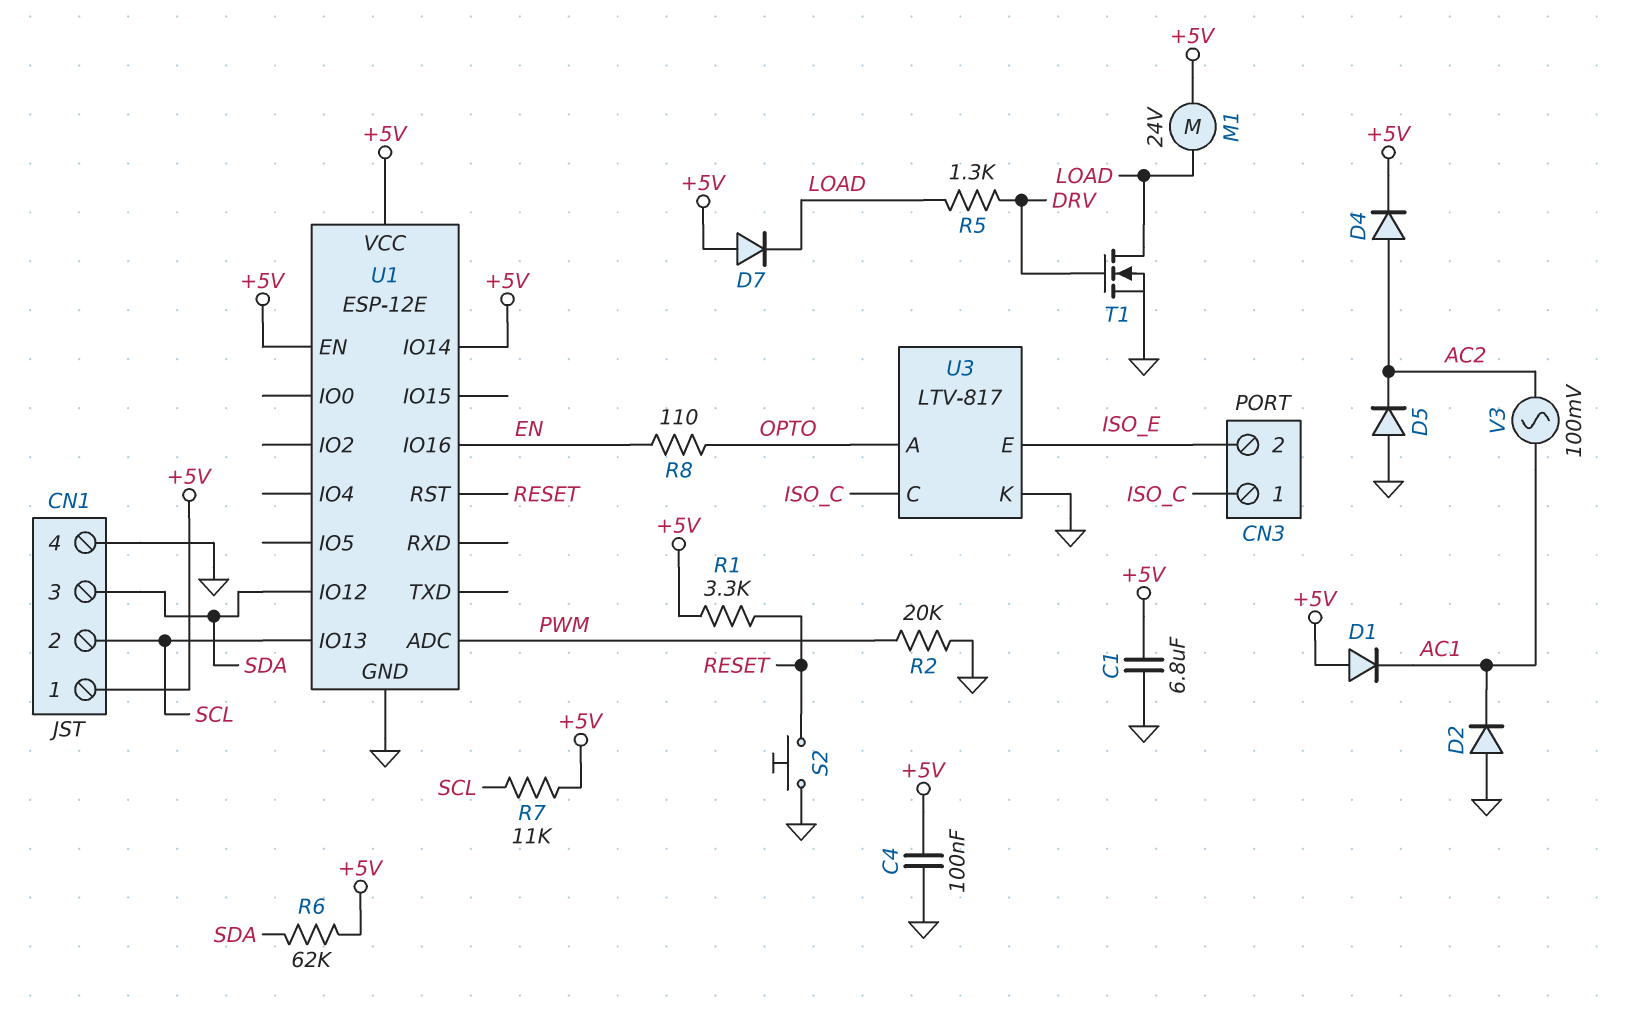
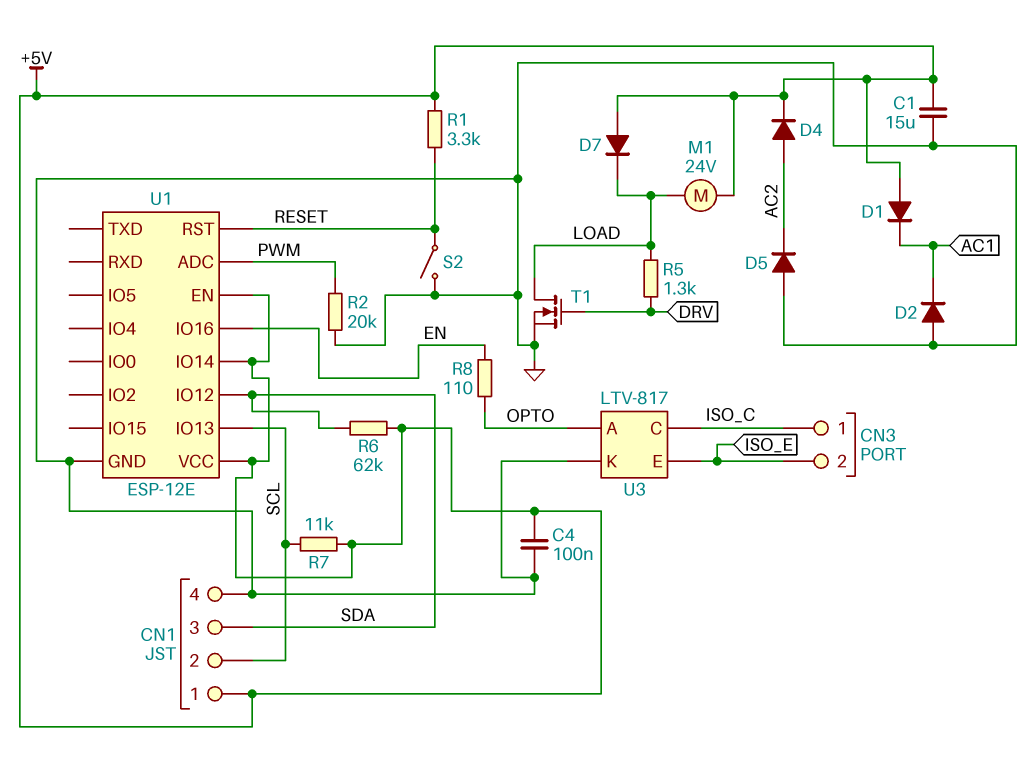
C1: 6.8uF (+5V, GND) -> 15uF (+5V, GND)
S2: button (GND, RESET) -> switch (GND, RESET)
V3: AC 100mV (AC1, AC2) -> none

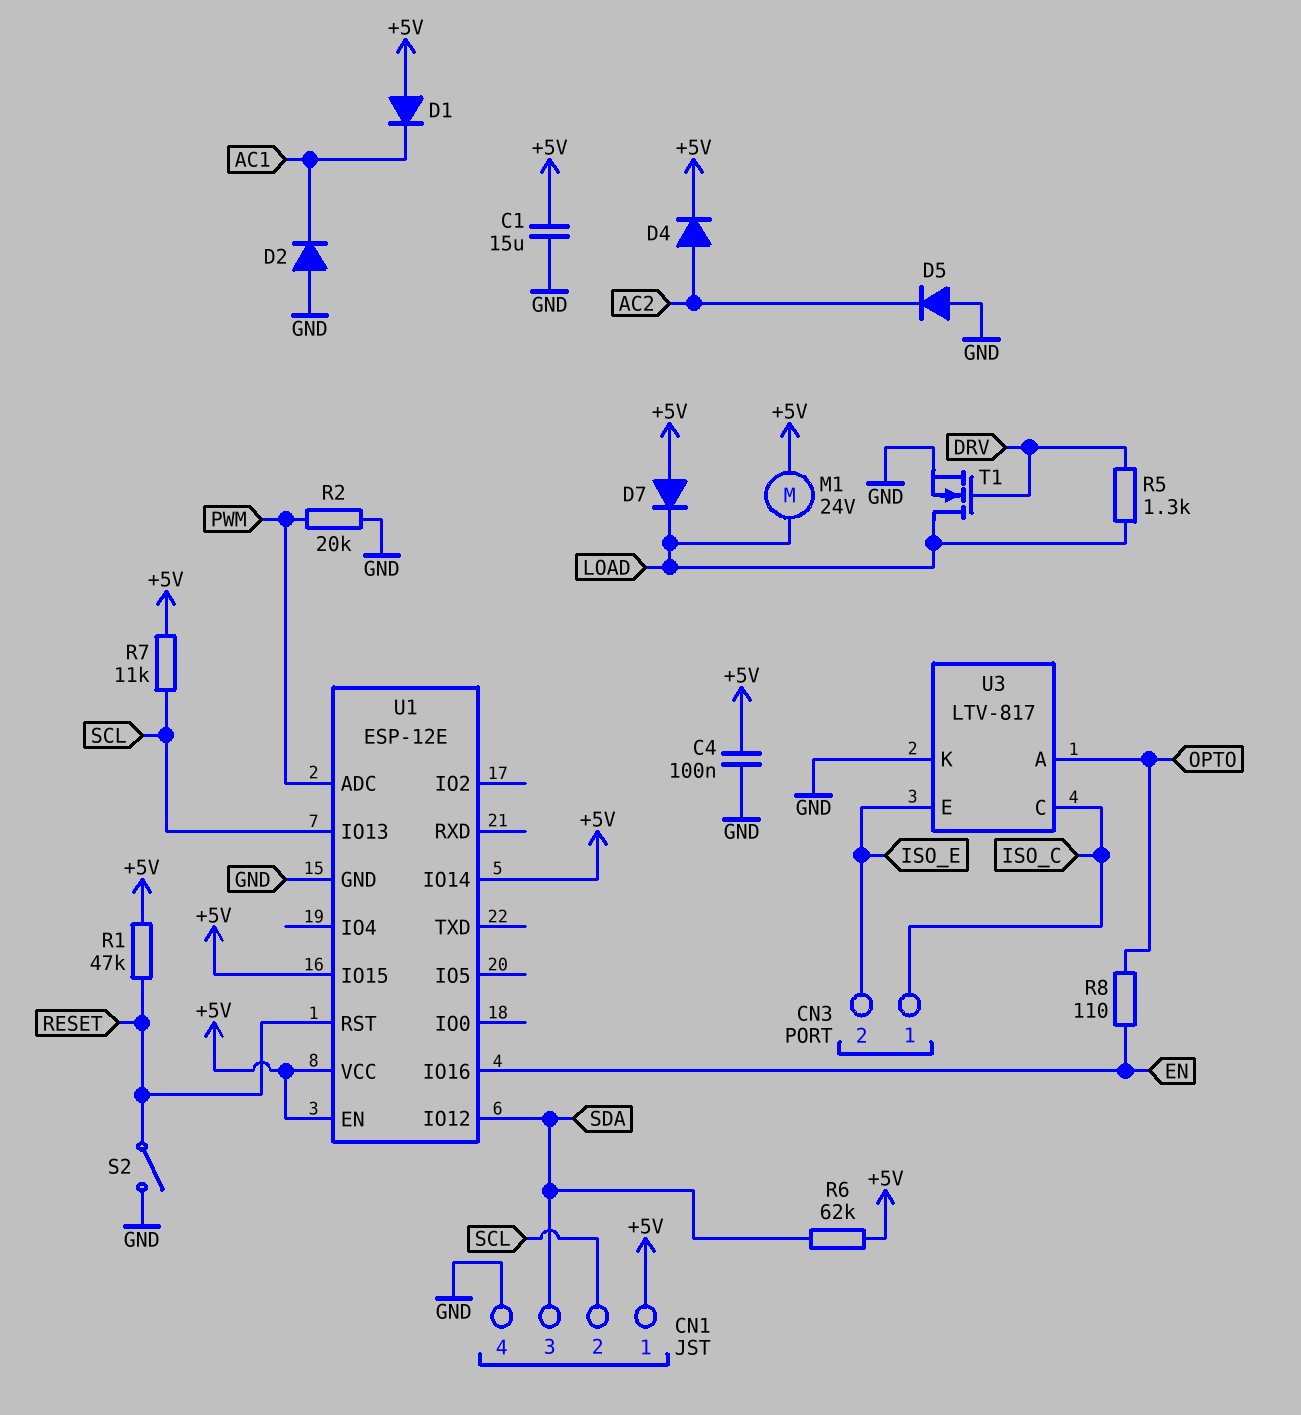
R1: 3.3k (+5V, RESET) -> 47k (+5V, RESET)
U1 pin IO15: none -> +5V

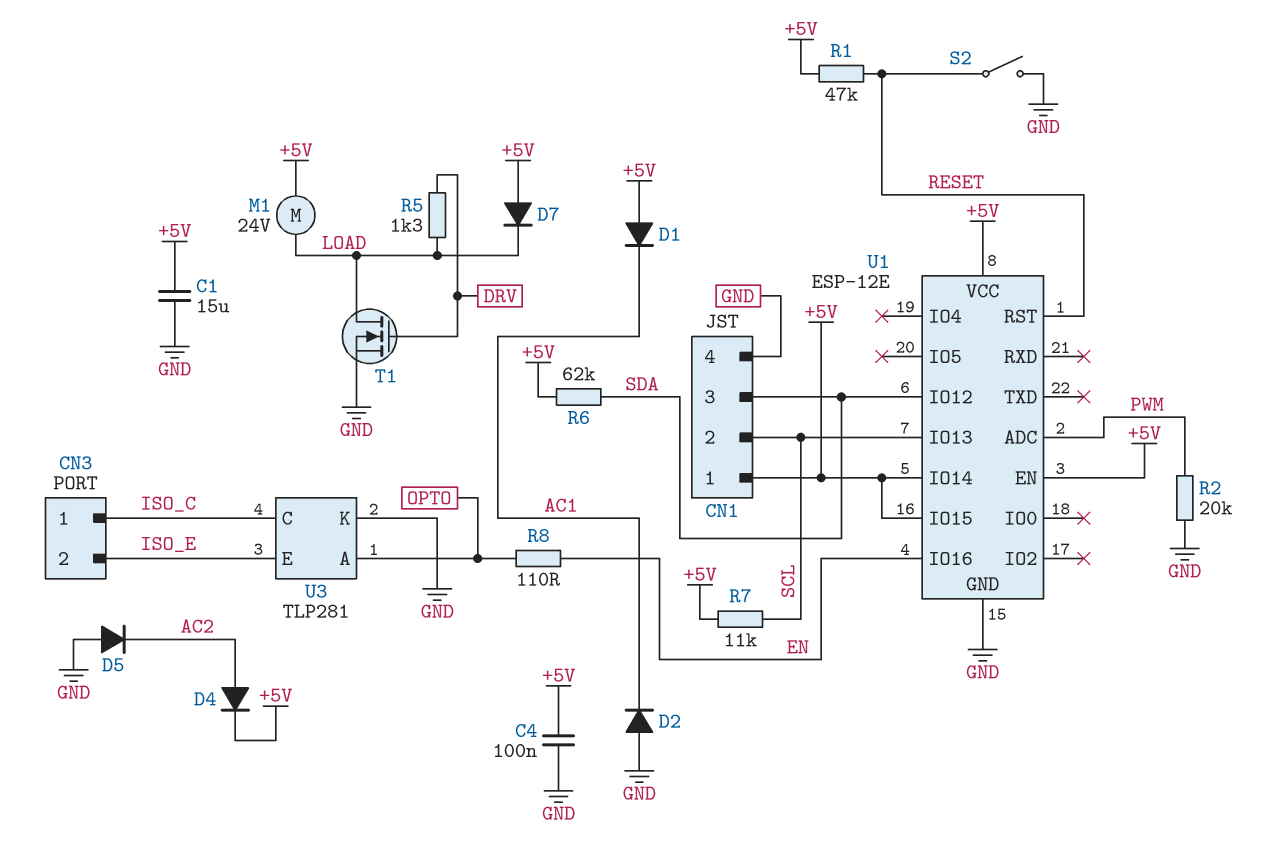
U3: LTV-817 -> TLP281

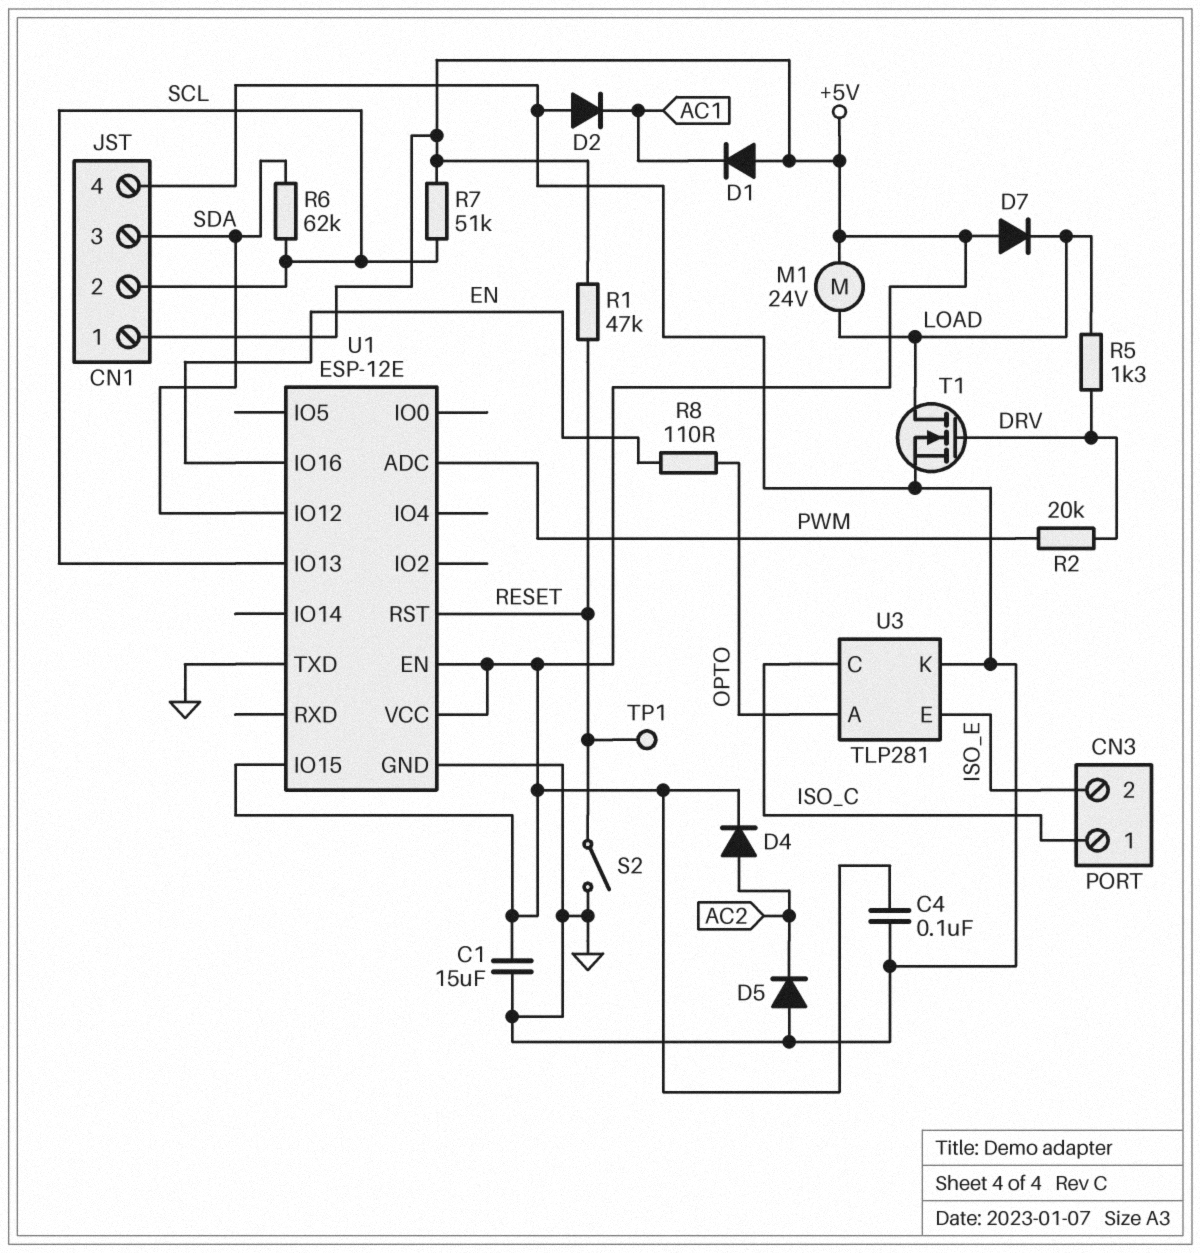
R2: 20k (GND, PWM) -> 20k (DRV, PWM)
R6: 62k (+5V, SDA) -> 62k (SCL, SDA)
R7: 11k (+5V, SCL) -> 51k (+5V, SCL)
TP1: none -> test point (RESET)
U1 pin IO14: +5V -> none
U1 pin TXD: none -> GND

